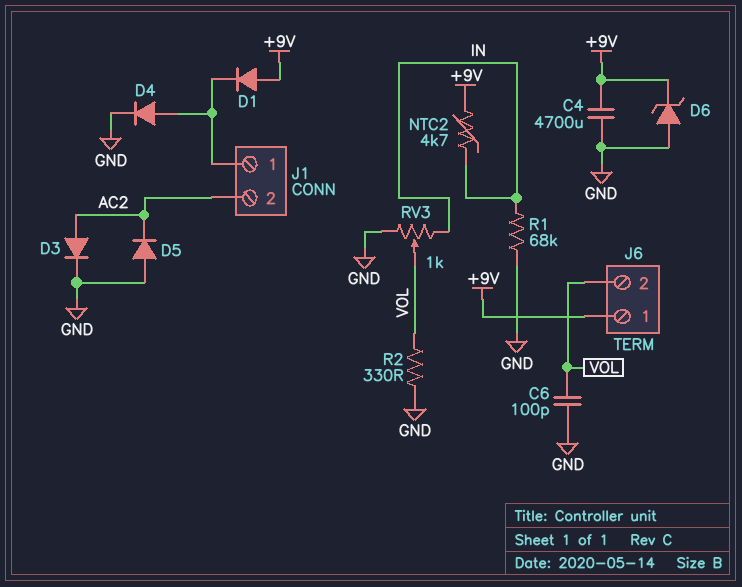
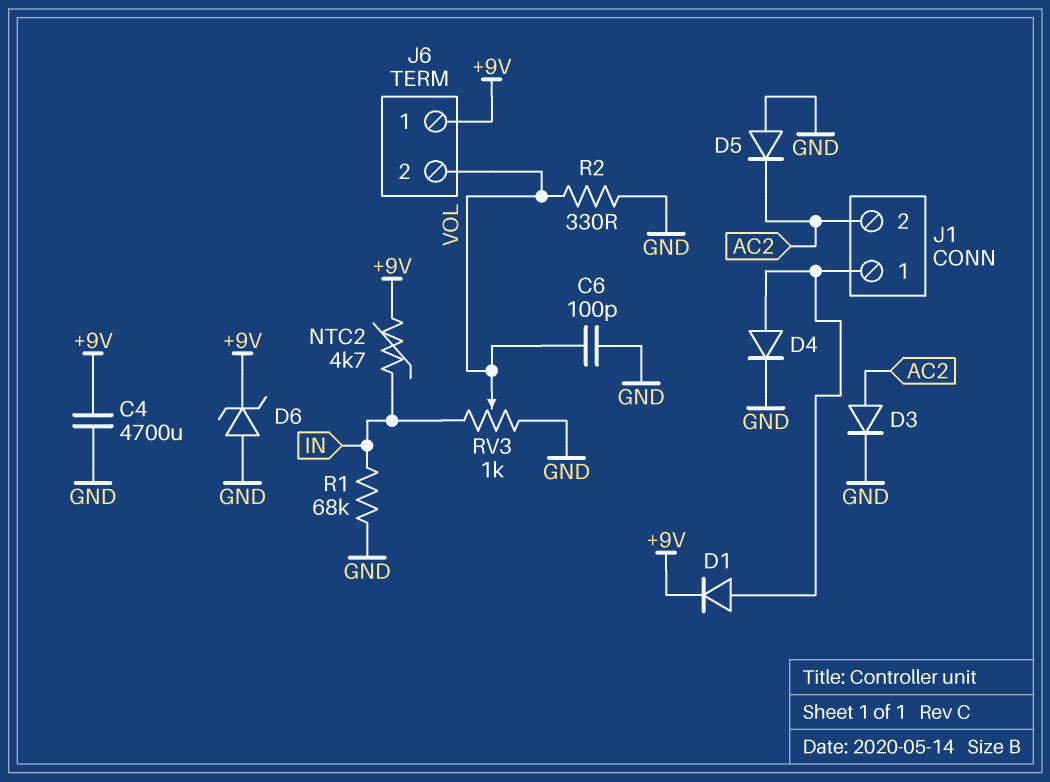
D1: diode (A +9V, K J1/1) -> diode (A J1/1, K +9V)

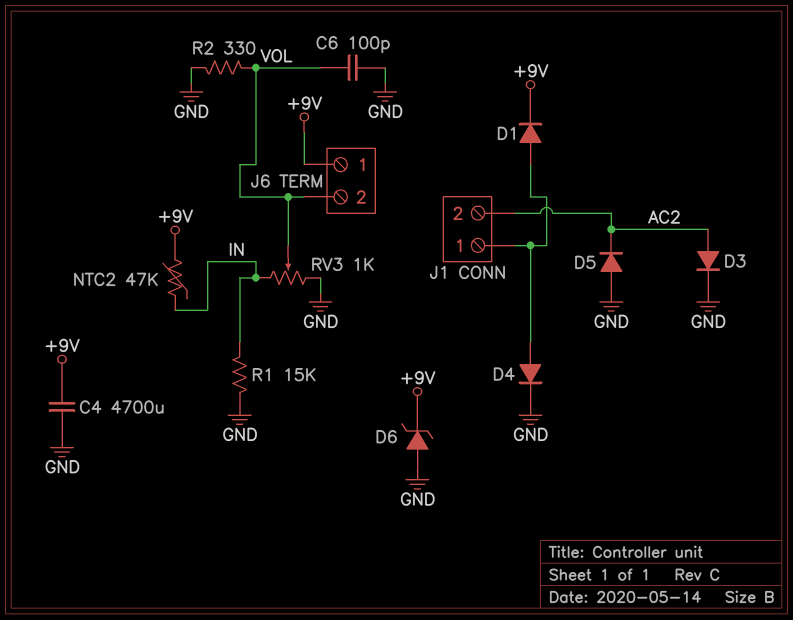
NTC2: 4.7k (+9V, IN) -> 47k (+9V, IN)
R1: 68k (GND, IN) -> 15k (GND, IN)

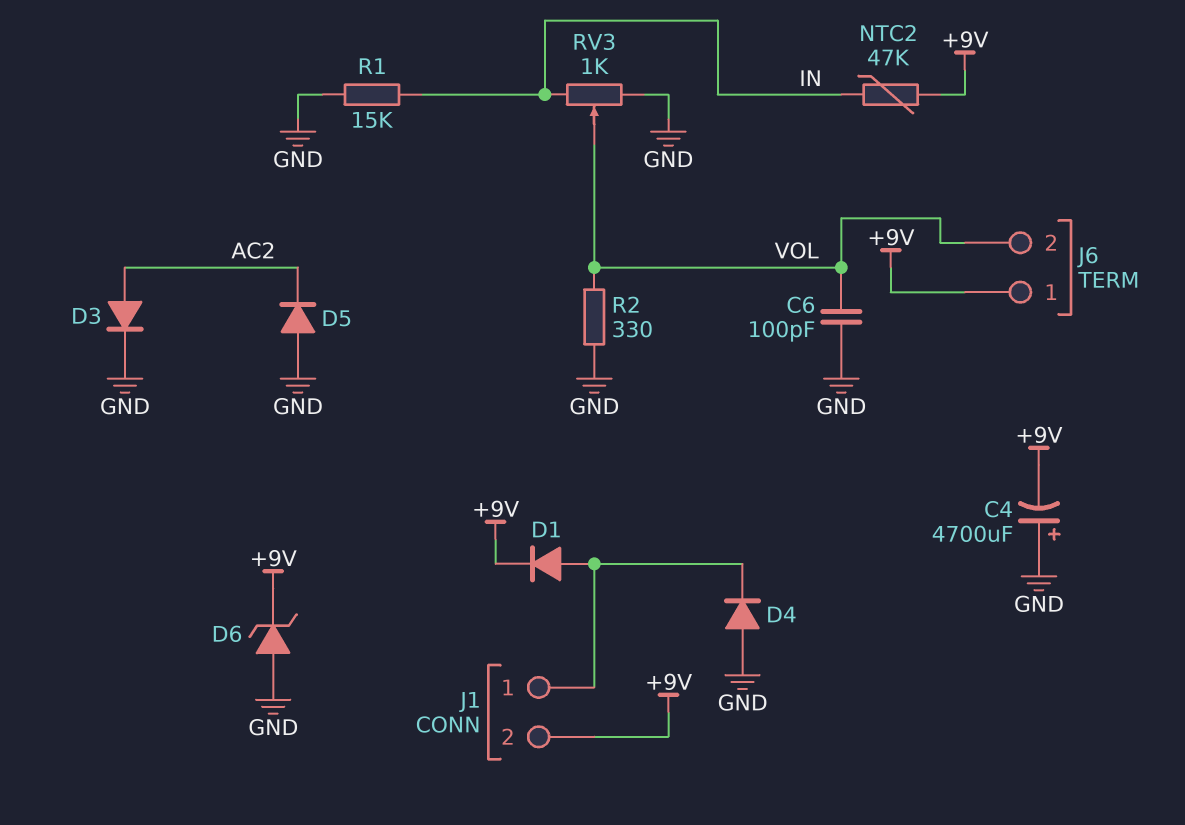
C4: 4700uF (+9V, GND) -> 4700uF (plus GND, minus +9V)
D4: diode (A J1/1, K GND) -> diode (A GND, K J1/1)
J1 pin 2: AC2 -> +9V

